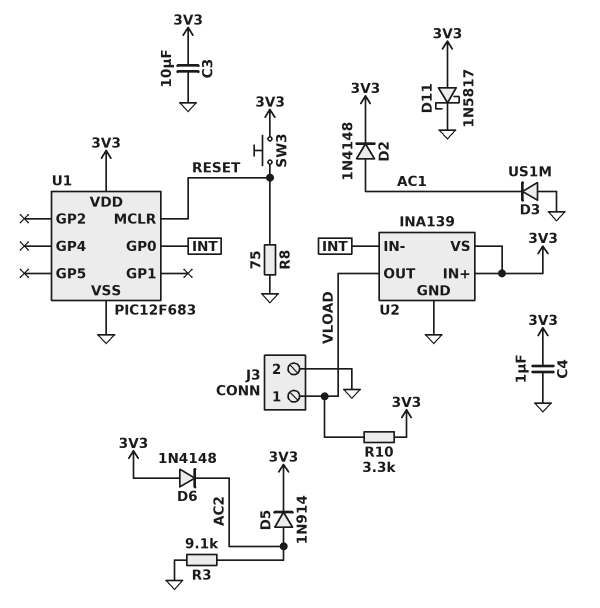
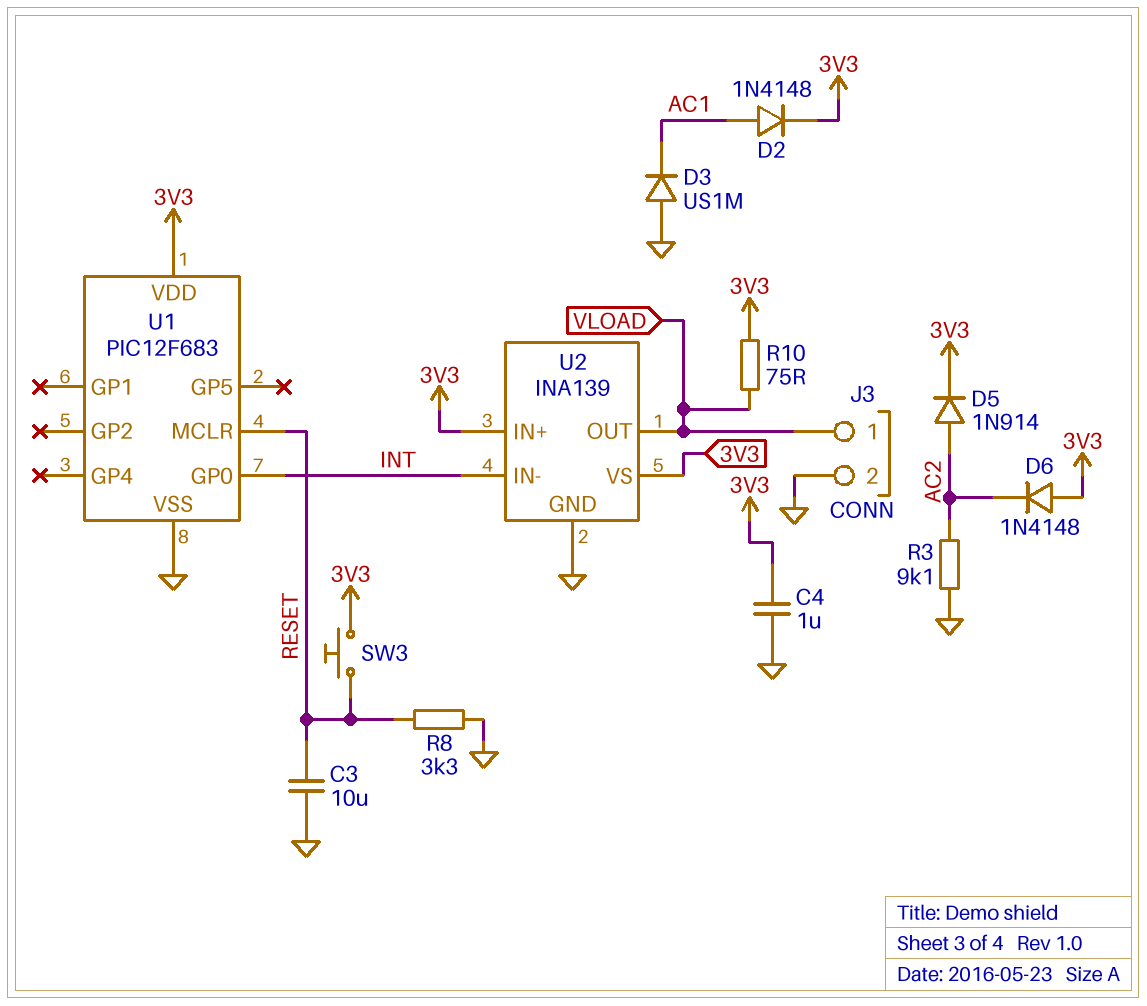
C3: 10uF (3V3, GND) -> 10uF (GND, RESET)
D11: schottky 1N5817 (A 3V3, K GND) -> none
R8: 75 (GND, RESET) -> 3.3k (GND, RESET)
R10: 3.3k (3V3, VLOAD) -> 75 (3V3, VLOAD)

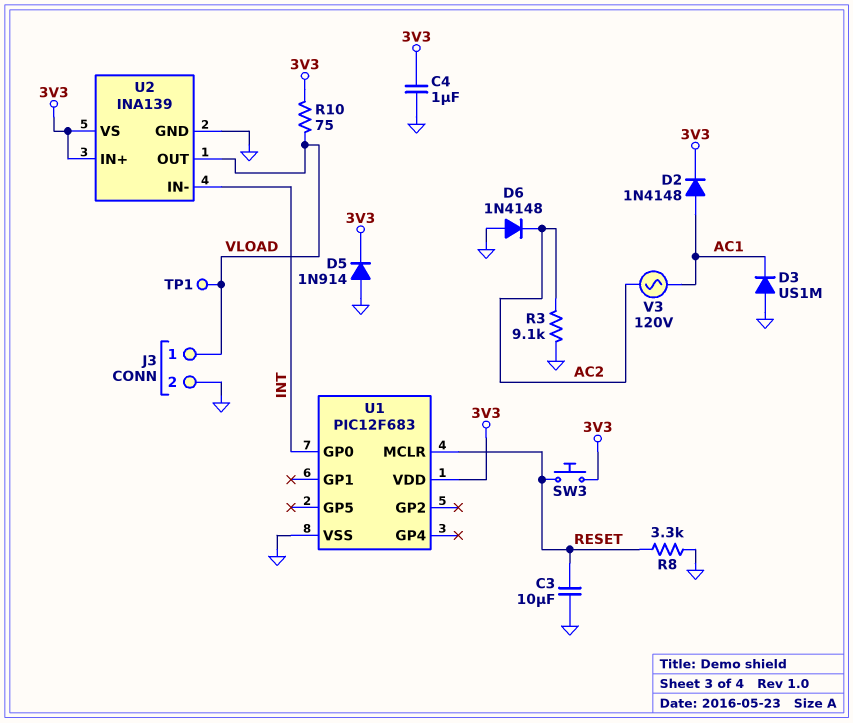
D5: diode 1N914 (A AC2, K 3V3) -> diode 1N914 (A GND, K 3V3)
D6: diode 1N4148 (A 3V3, K AC2) -> diode 1N4148 (A GND, K AC2)
TP1: none -> test point (VLOAD)
V3: none -> AC 120V (AC1, AC2)

